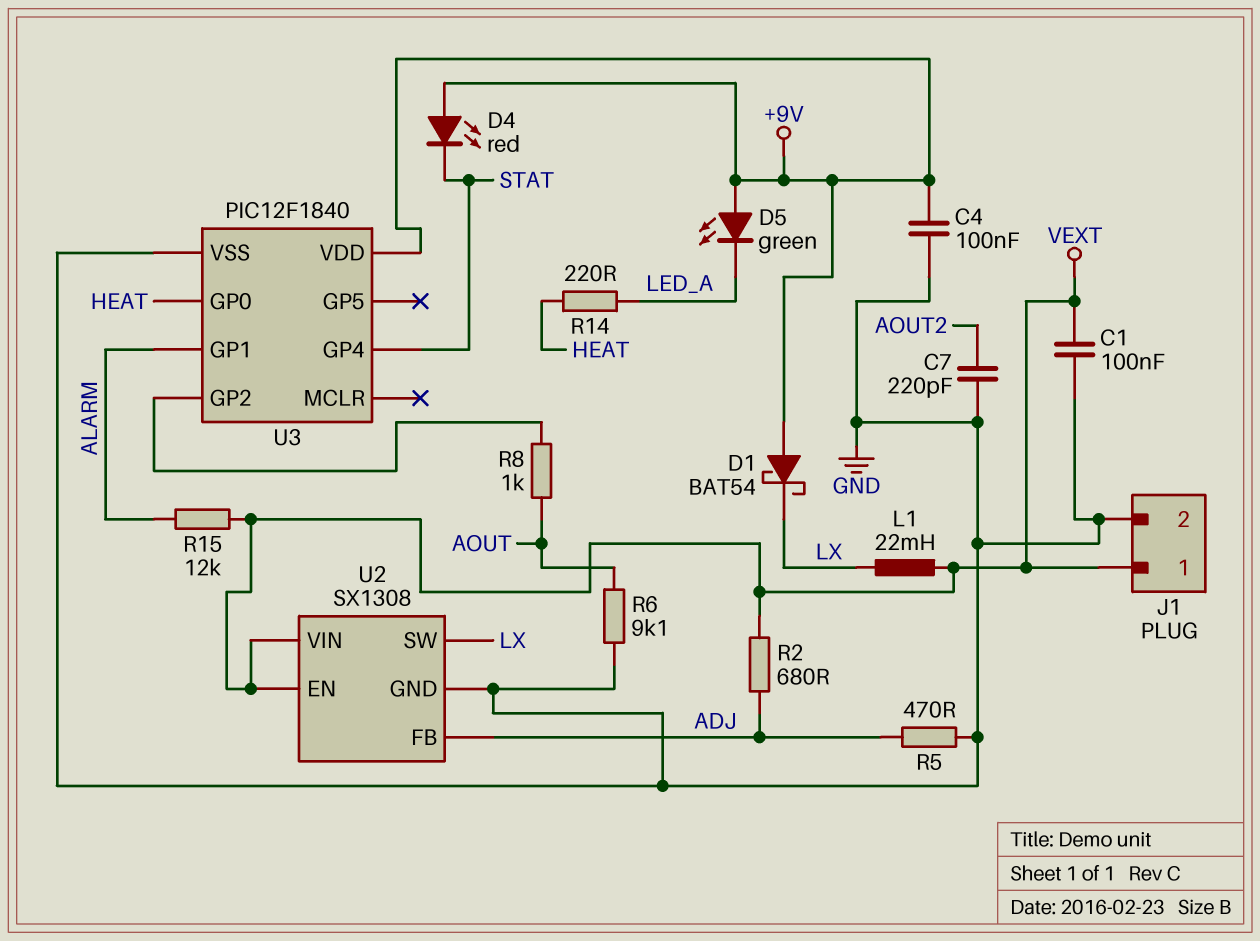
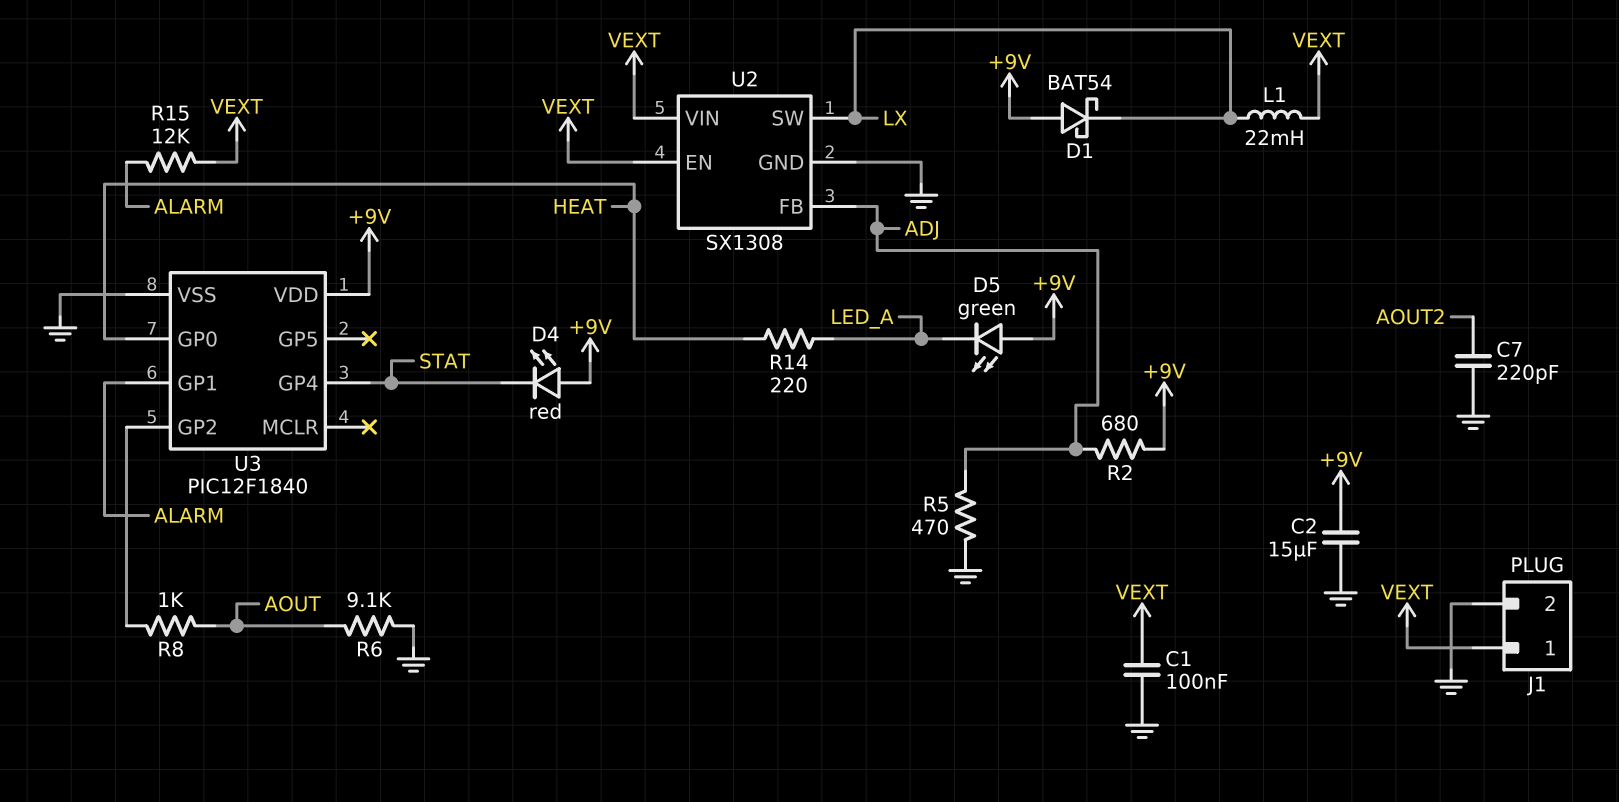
C2: none -> 15uF (+9V, GND)
C4: 100nF (+9V, GND) -> none
R2: 680 (ADJ, VEXT) -> 680 (+9V, ADJ)

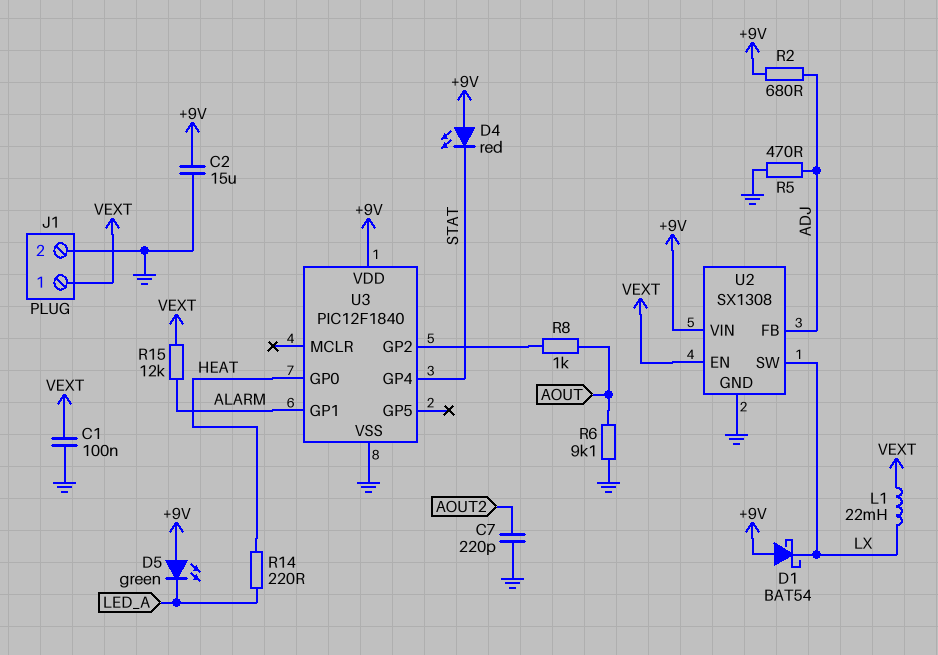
U2 pin VIN: VEXT -> +9V

